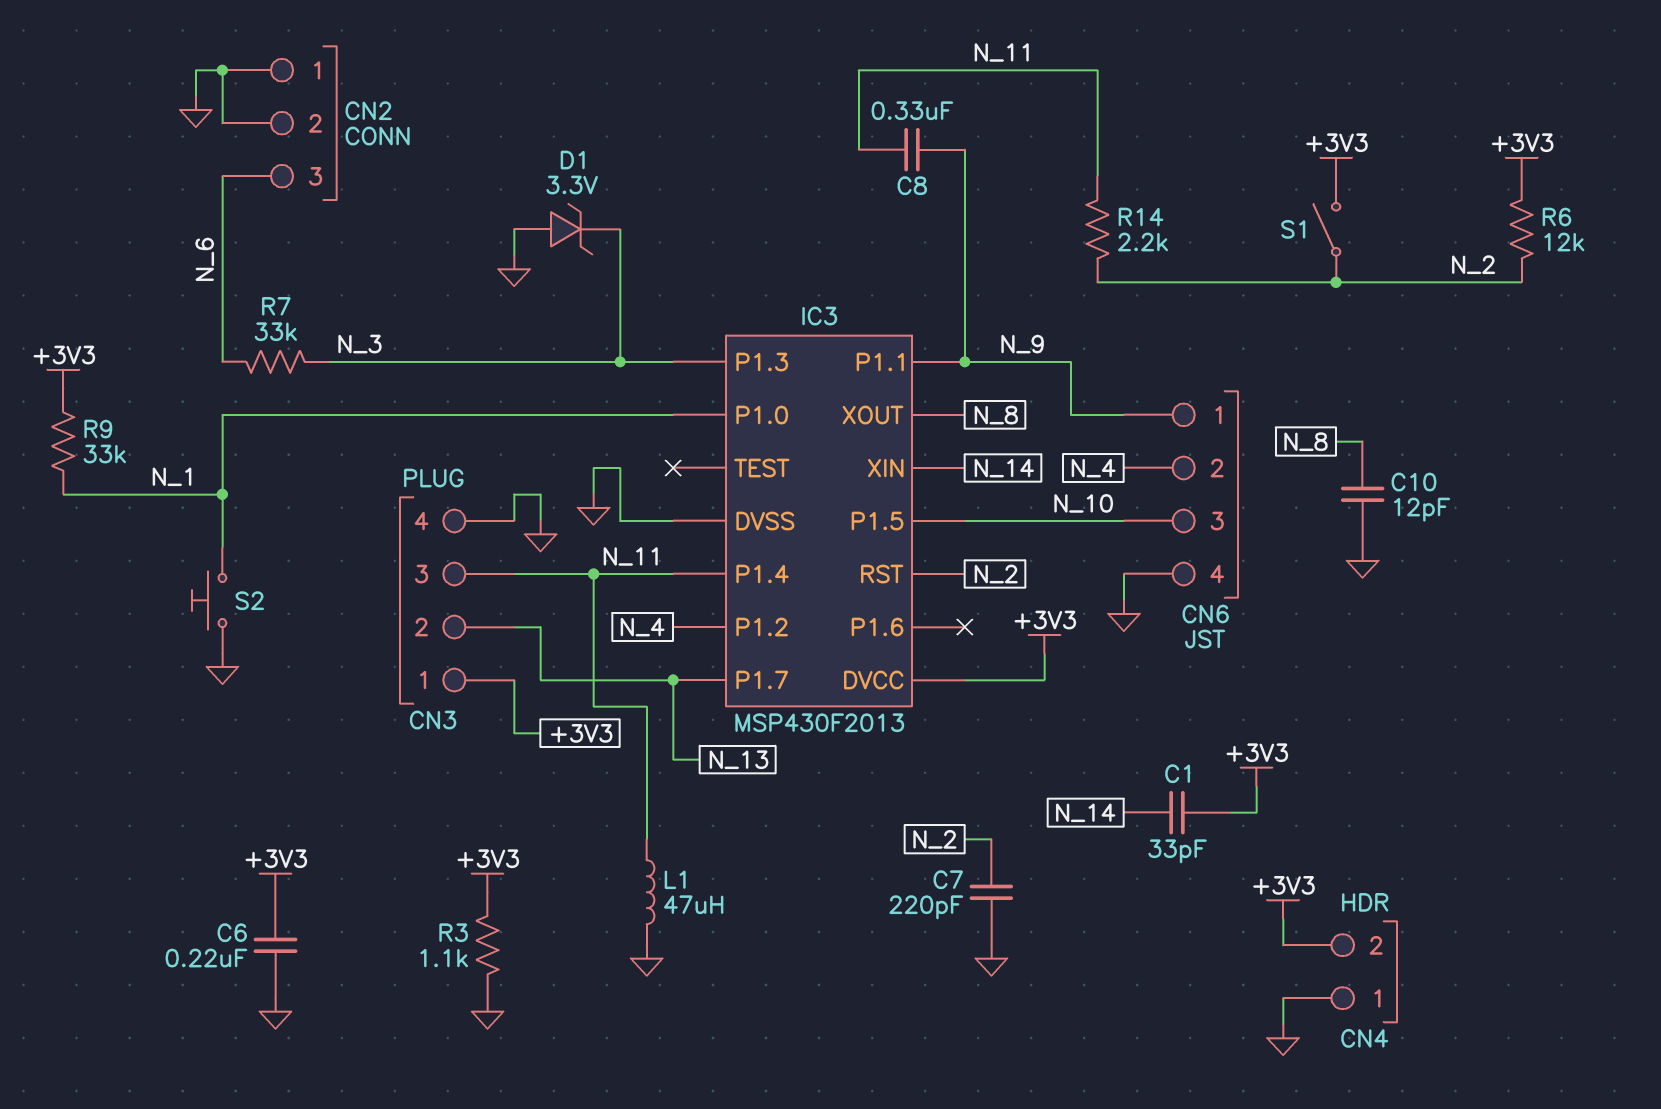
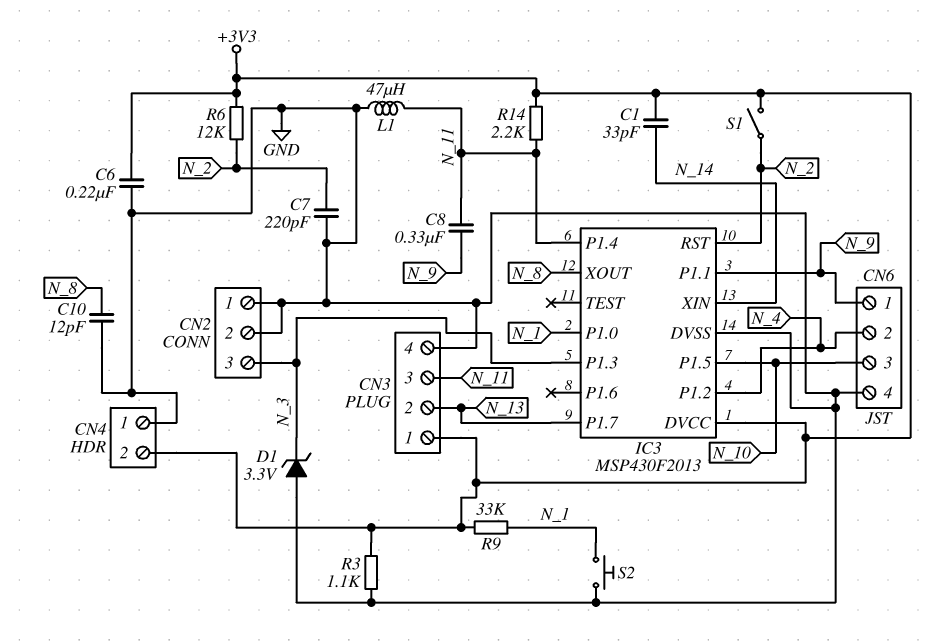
CN2 pin 3: N_6 -> N_3
R7: 33k (N_3, N_6) -> none
R14: 2.2k (N_2, N_11) -> 2.2k (+3V3, N_11)

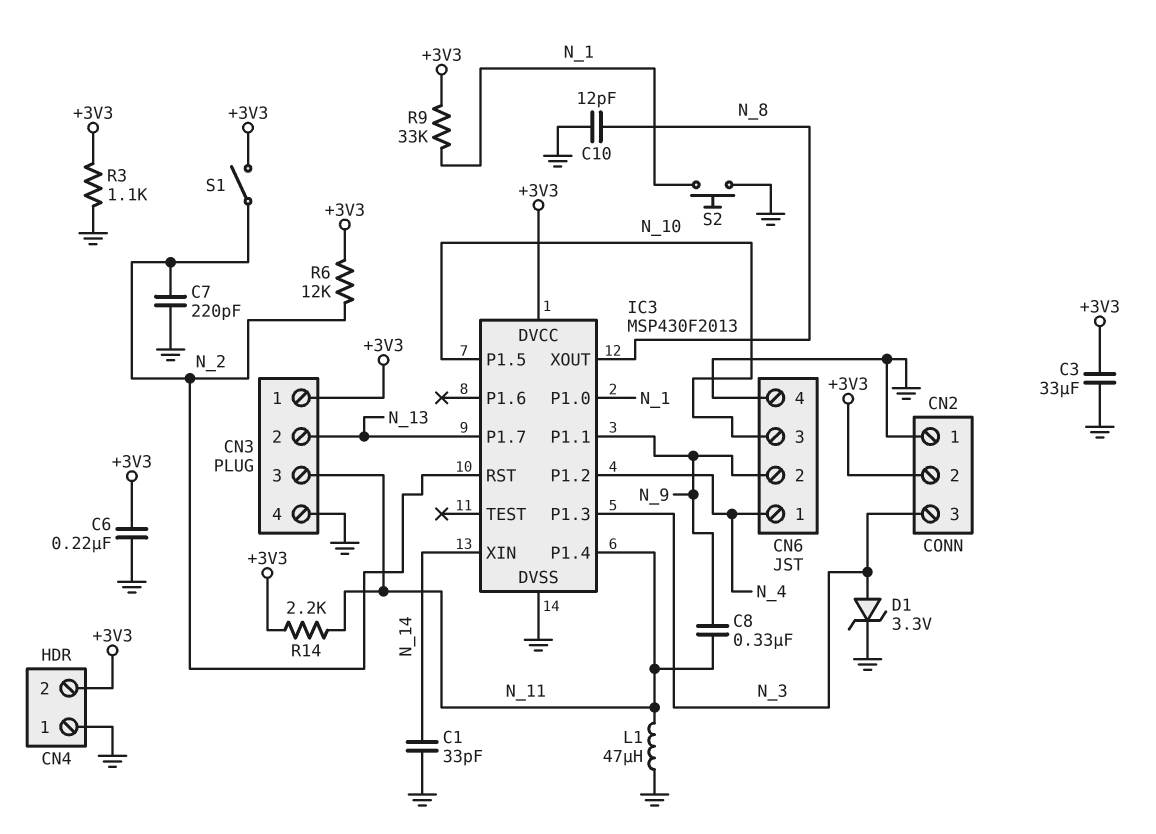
C1: 33pF (+3V3, N_14) -> 33pF (GND, N_14)
C3: none -> 33uF (+3V3, GND)
CN2 pin 2: GND -> +3V3
CN6 pin 1: N_9 -> N_4
CN6 pin 2: N_4 -> N_9
D1: zener 3.3V (A GND, K N_3) -> zener 3.3V (A N_3, K GND)

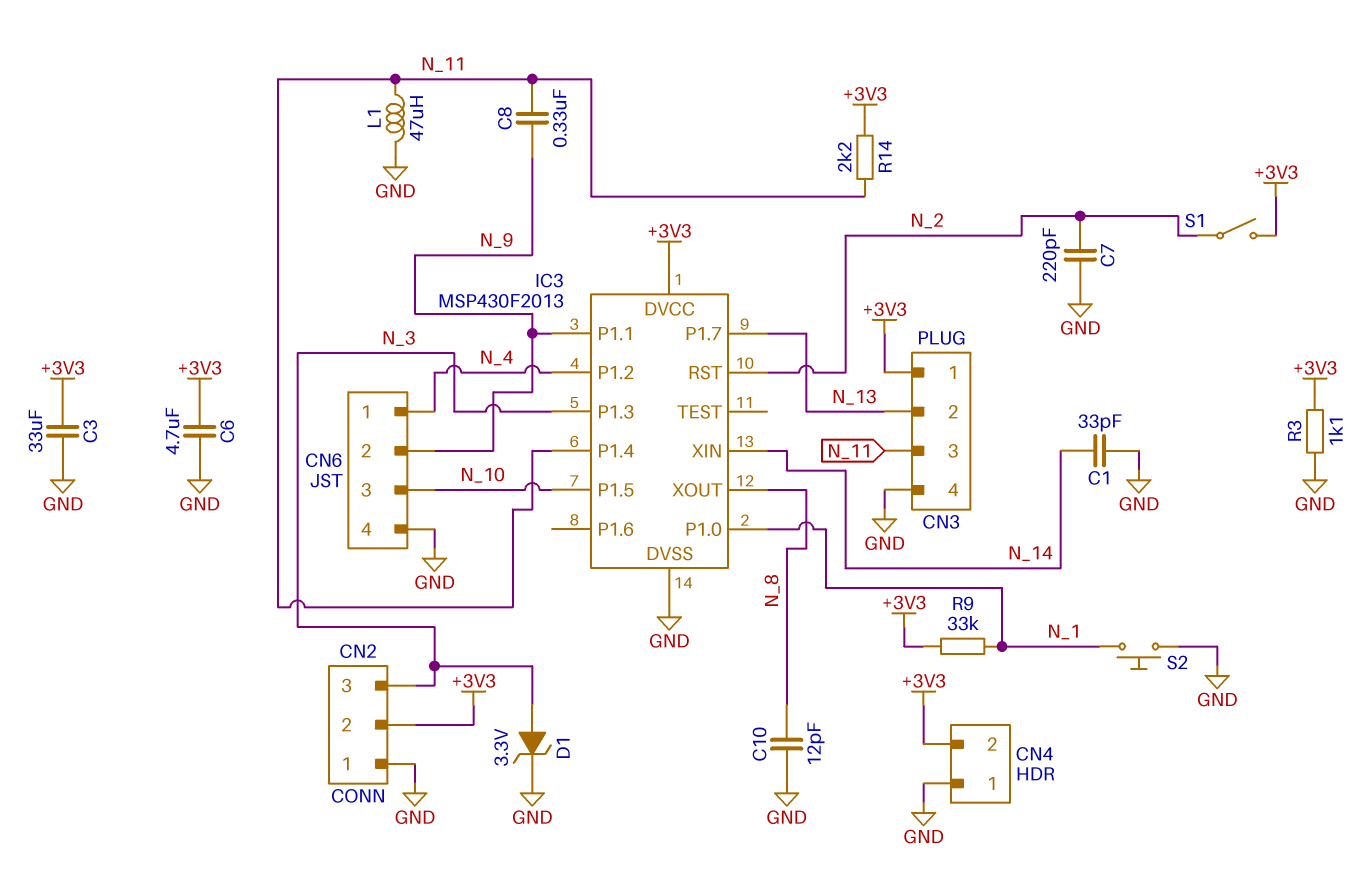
C6: 220nF (+3V3, GND) -> 4.7uF (+3V3, GND)
R6: 12k (+3V3, N_2) -> none

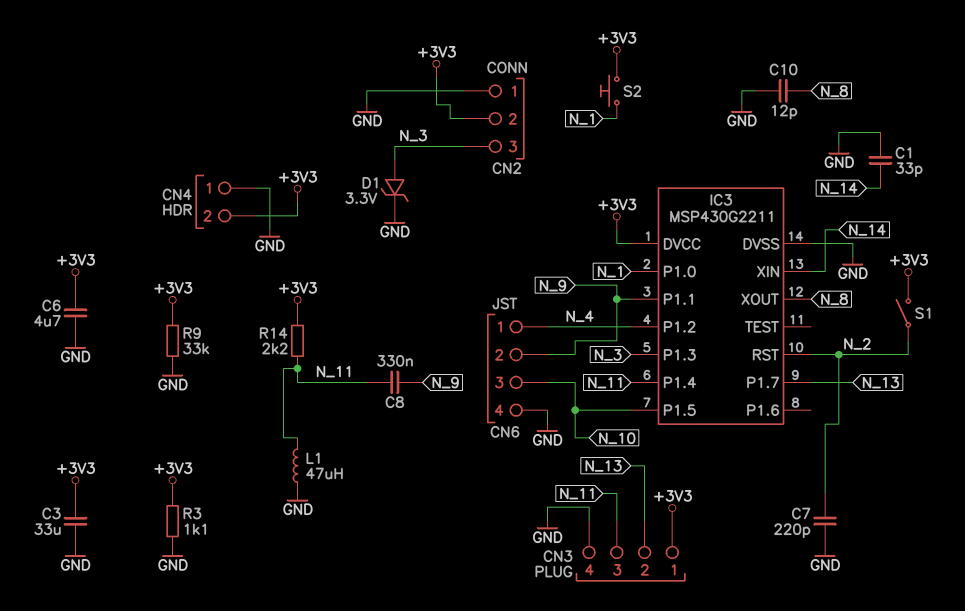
IC3: MSP430F2013 -> MSP430G2211
R9: 33k (+3V3, N_1) -> 33k (+3V3, GND)
S2: button (GND, N_1) -> button (+3V3, N_1)

